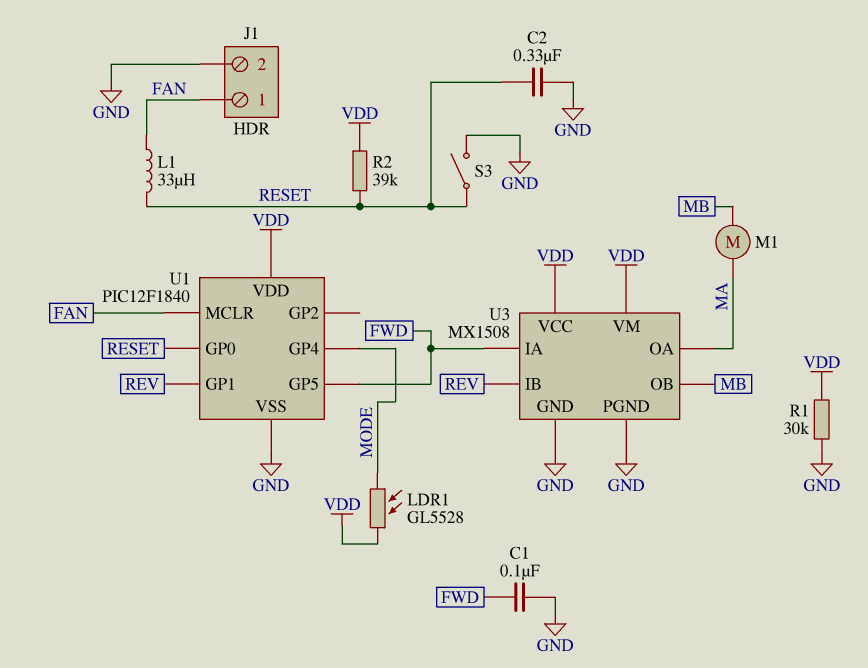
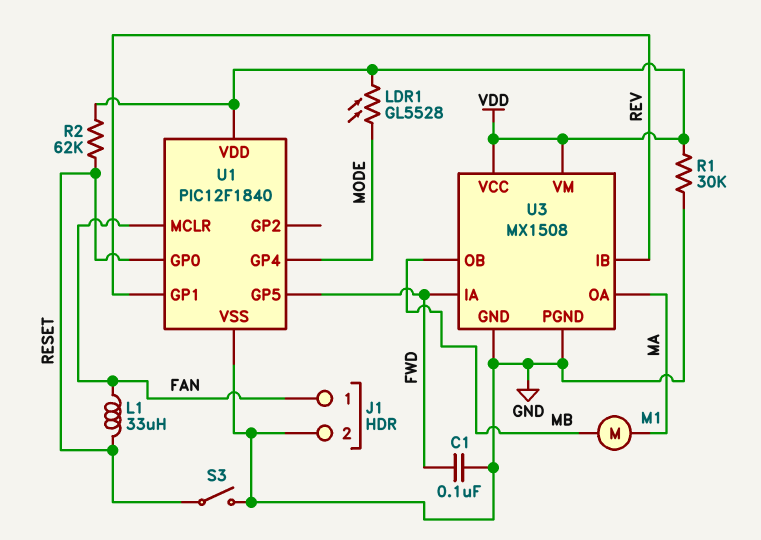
C2: 330nF (GND, RESET) -> none
R2: 39k (RESET, VDD) -> 62k (RESET, VDD)

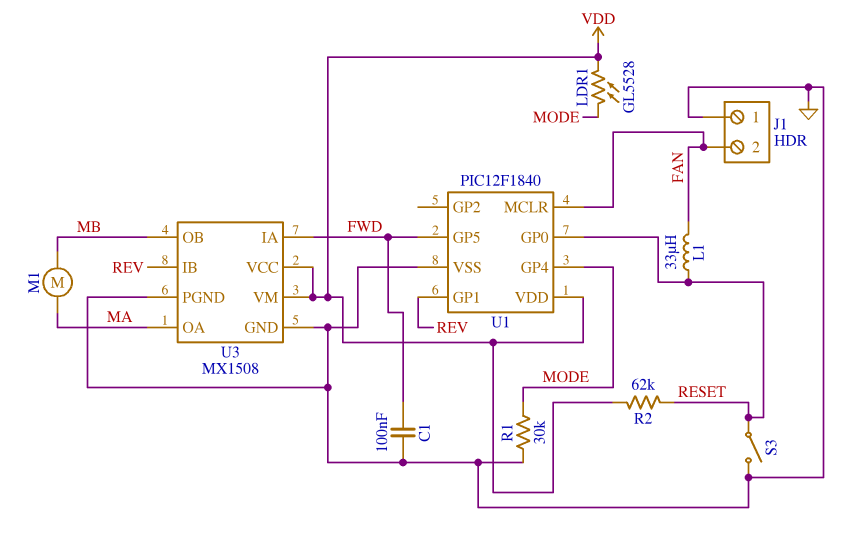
J1 pin 1: FAN -> GND
J1 pin 2: GND -> FAN
R1: 30k (GND, VDD) -> 30k (GND, MODE)

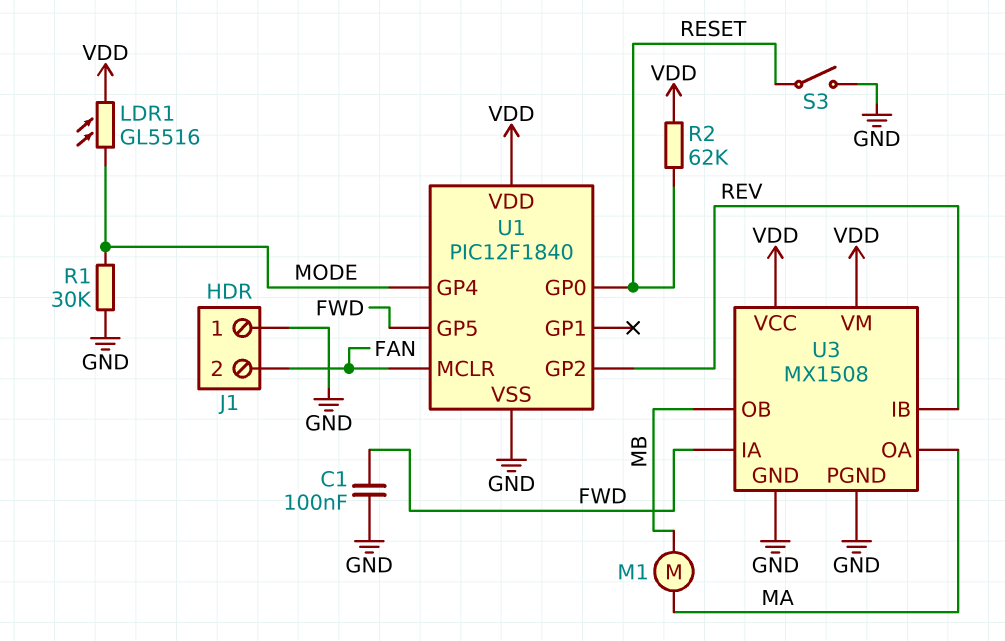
L1: 33uH (FAN, RESET) -> none
LDR1: GL5528 (MODE, VDD) -> GL5516 (MODE, VDD)
U1 pin GP1: REV -> none
U1 pin GP2: none -> REV

